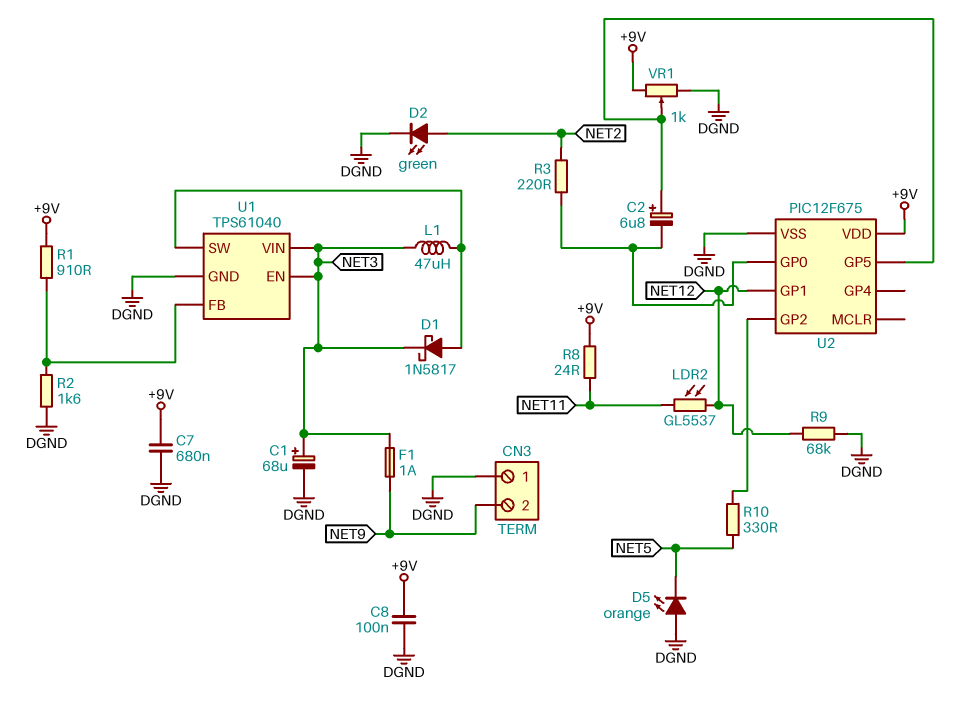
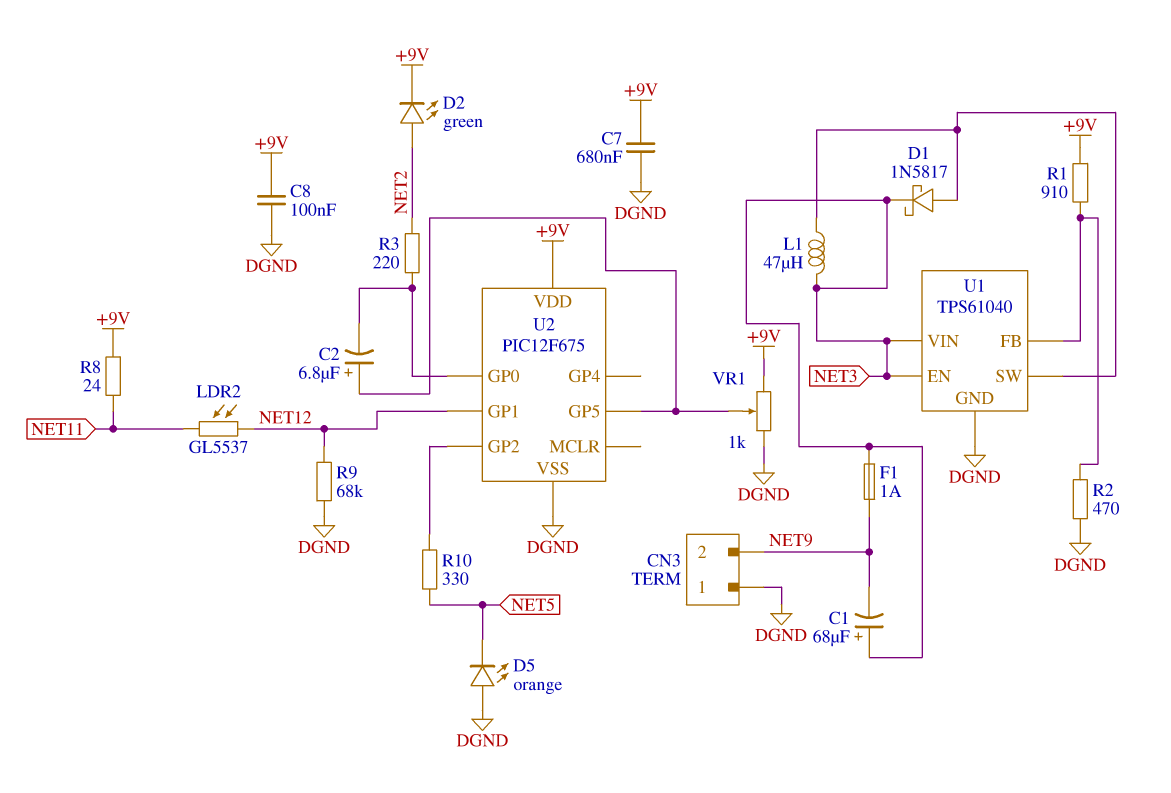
C1: 68uF (plus NET3, minus DGND) -> 68uF (plus NET3, minus NET9)
D2: LED green (A NET2, K DGND) -> LED green (A NET2, K +9V)
R2: 1.6k (DGND, U1/FB) -> 470 (DGND, U1/FB)

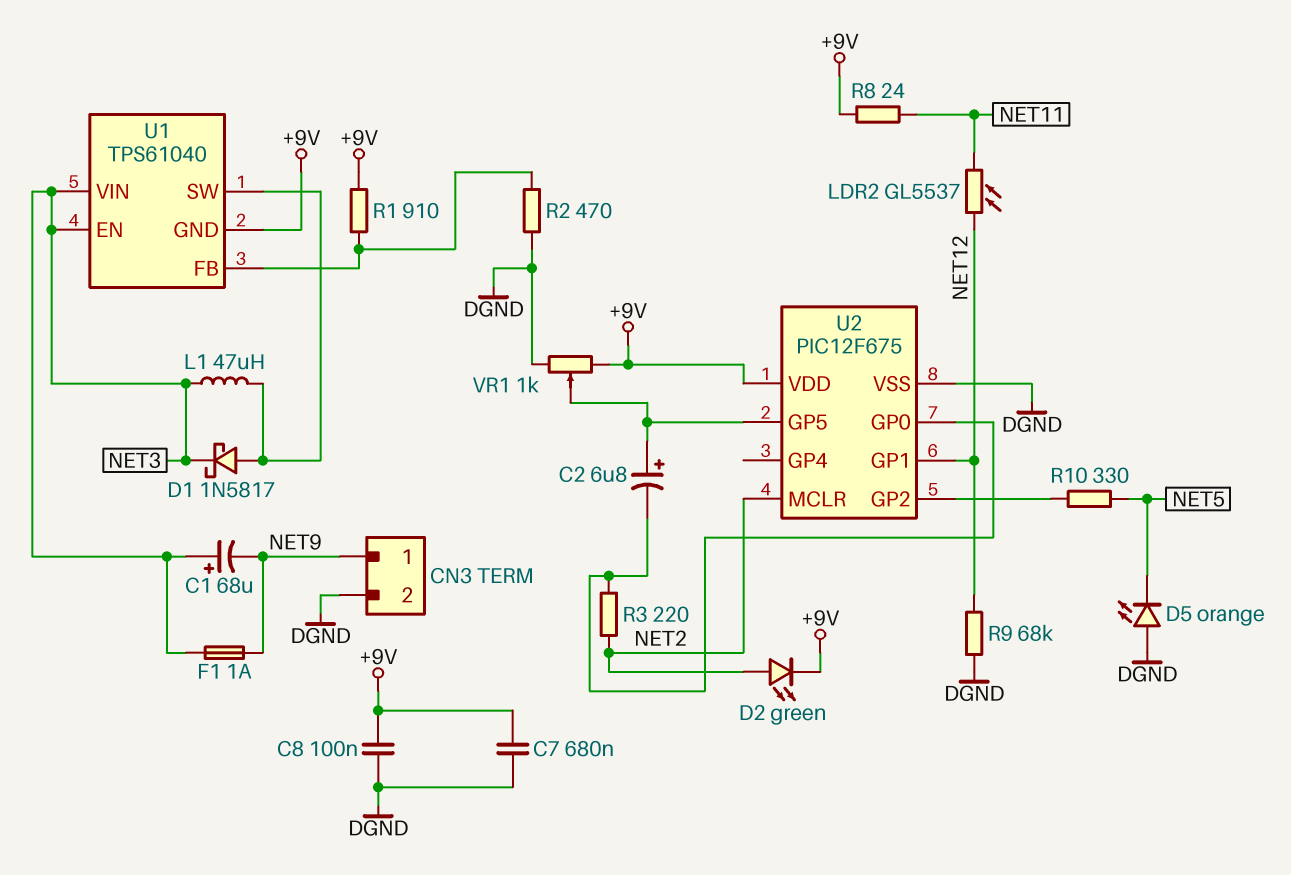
CN3 pin 1: DGND -> NET9
CN3 pin 2: NET9 -> DGND
U1 pin GND: DGND -> +9V
U2 pin MCLR: none -> NET2

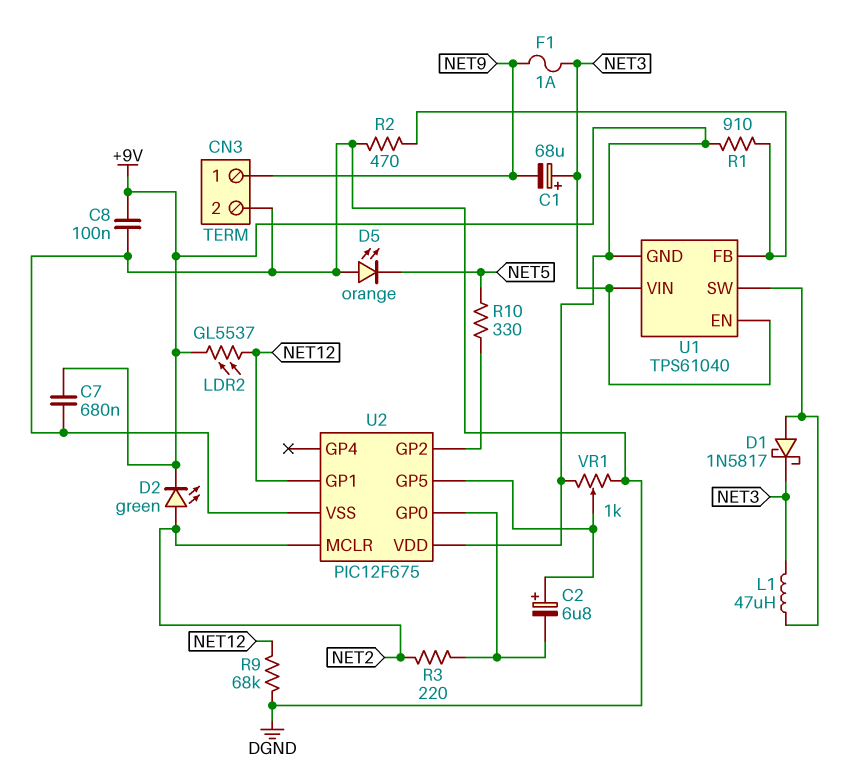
LDR2: GL5537 (NET11, NET12) -> GL5537 (+9V, NET12)
R8: 24 (+9V, NET11) -> none

